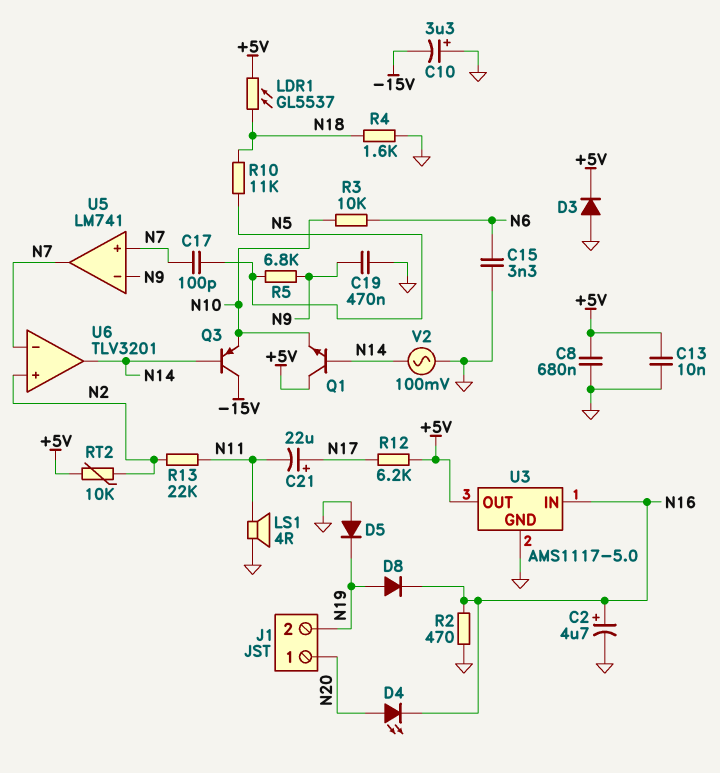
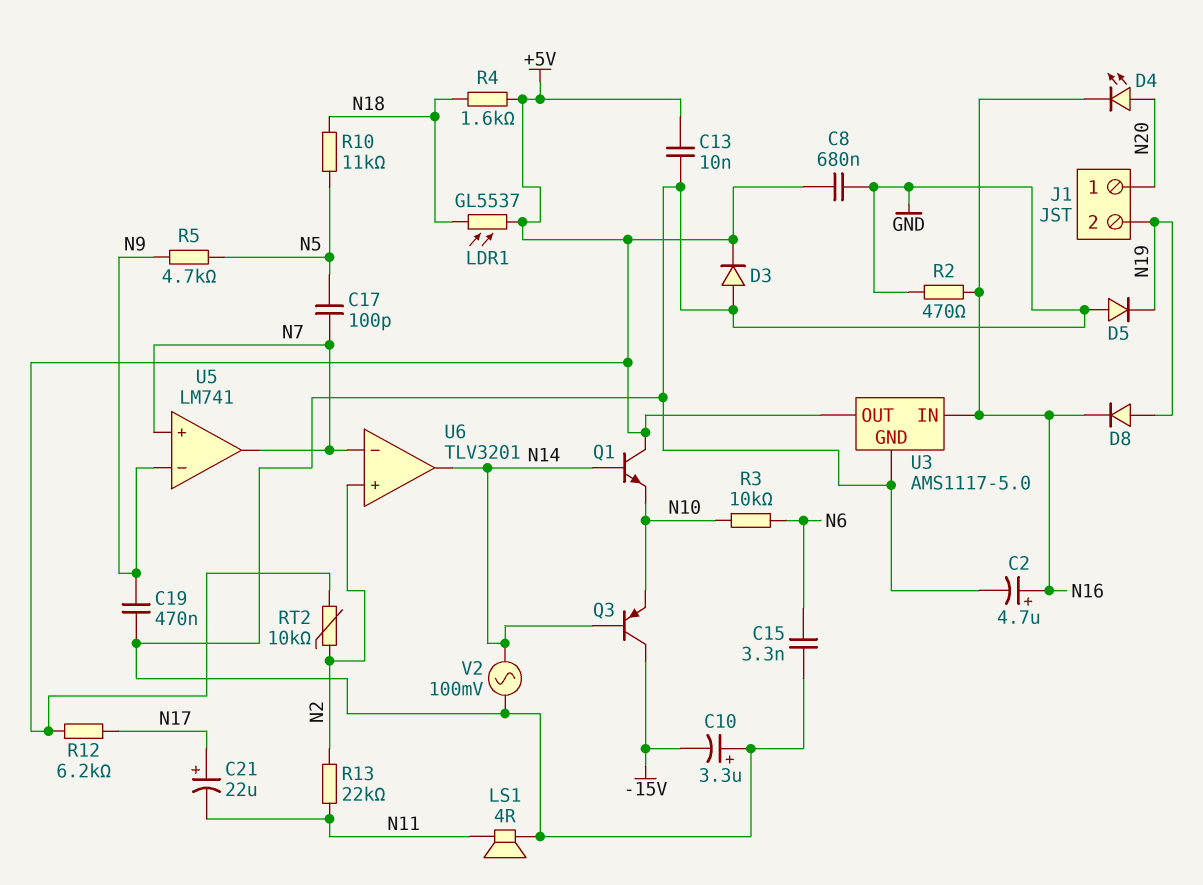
R4: 1.6k (GND, N18) -> 1.6k (+5V, N18)
R5: 6.8k (N5, N9) -> 4.7k (N5, N9)

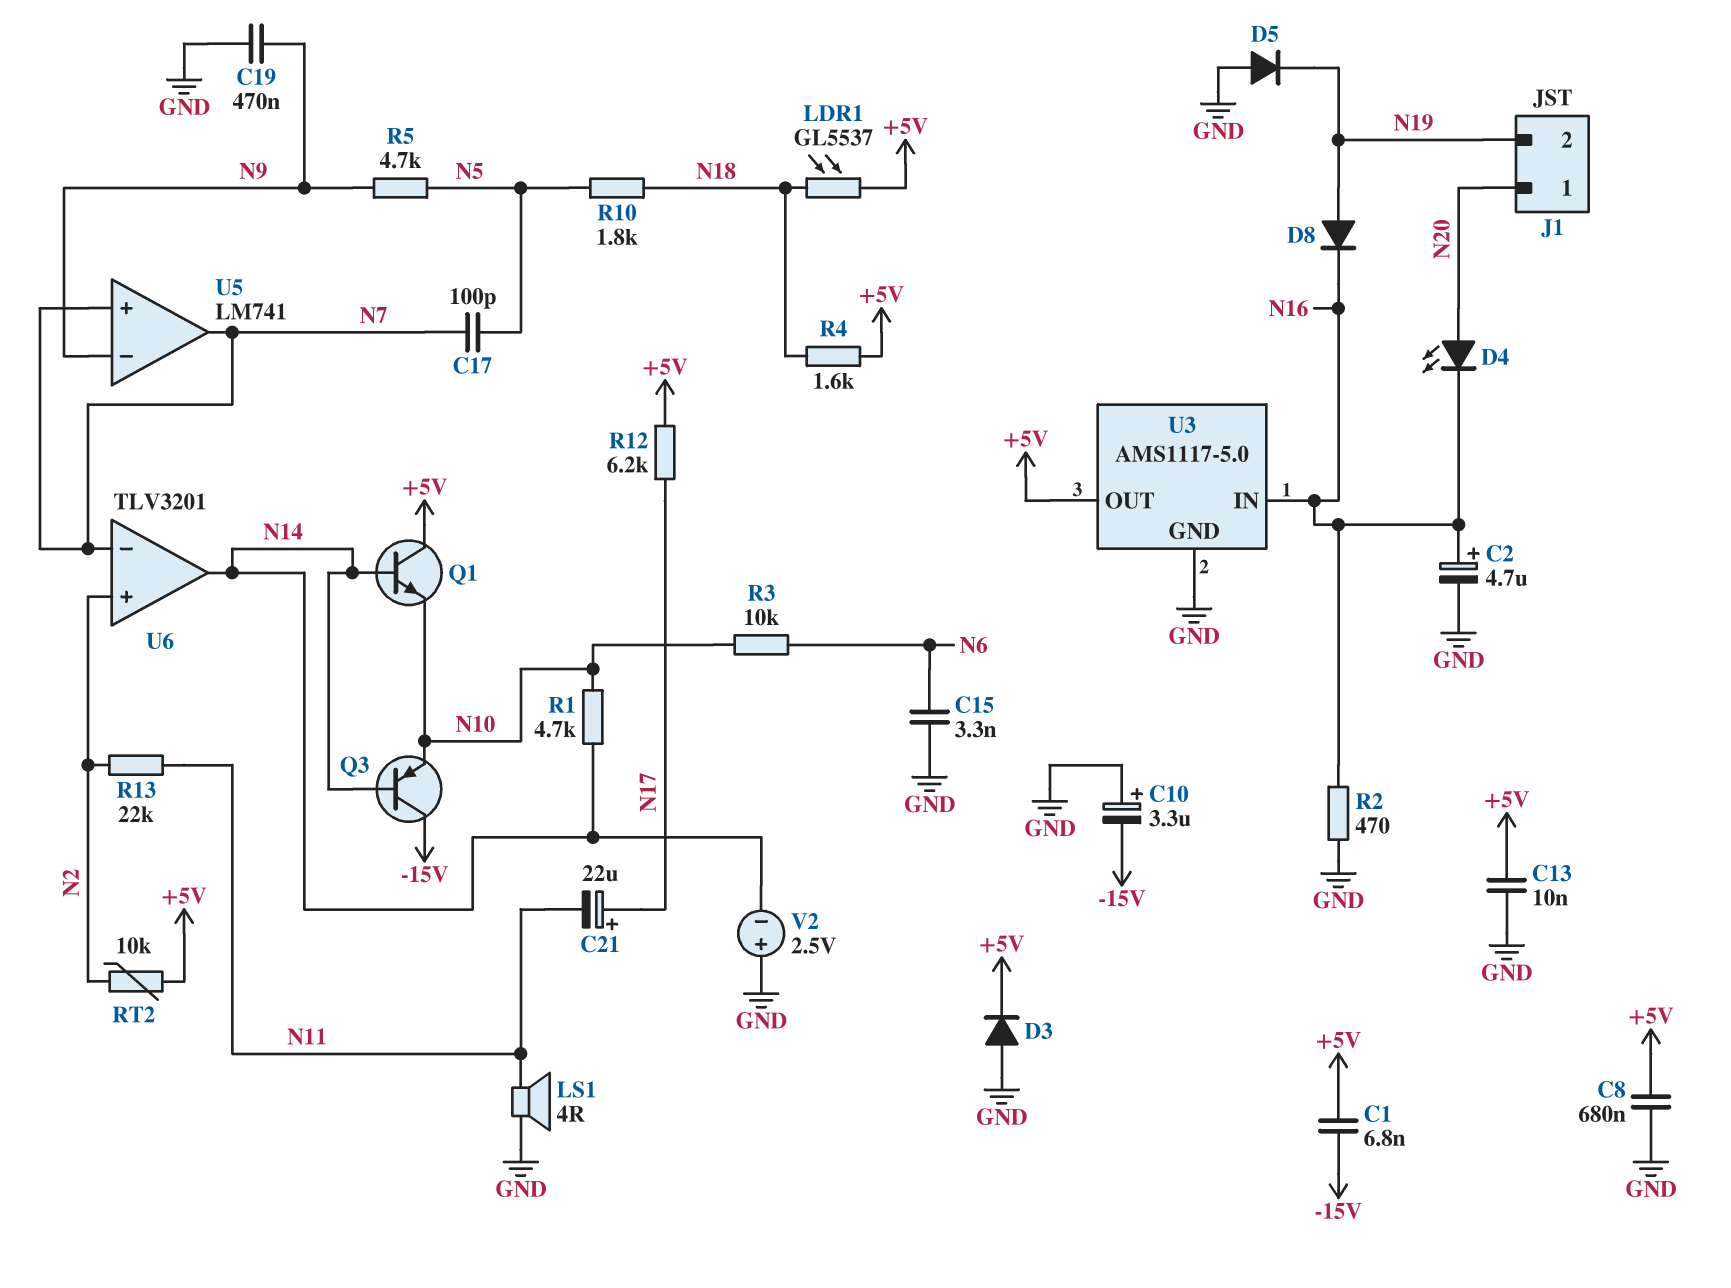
C1: none -> 6.8nF (+5V, -15V)
R1: none -> 4.7k (N10, N14)
R10: 11k (N5, N18) -> 1.8k (N5, N18)
V2: AC 100mV (GND, N14) -> 2.5V (plus GND, minus N14)

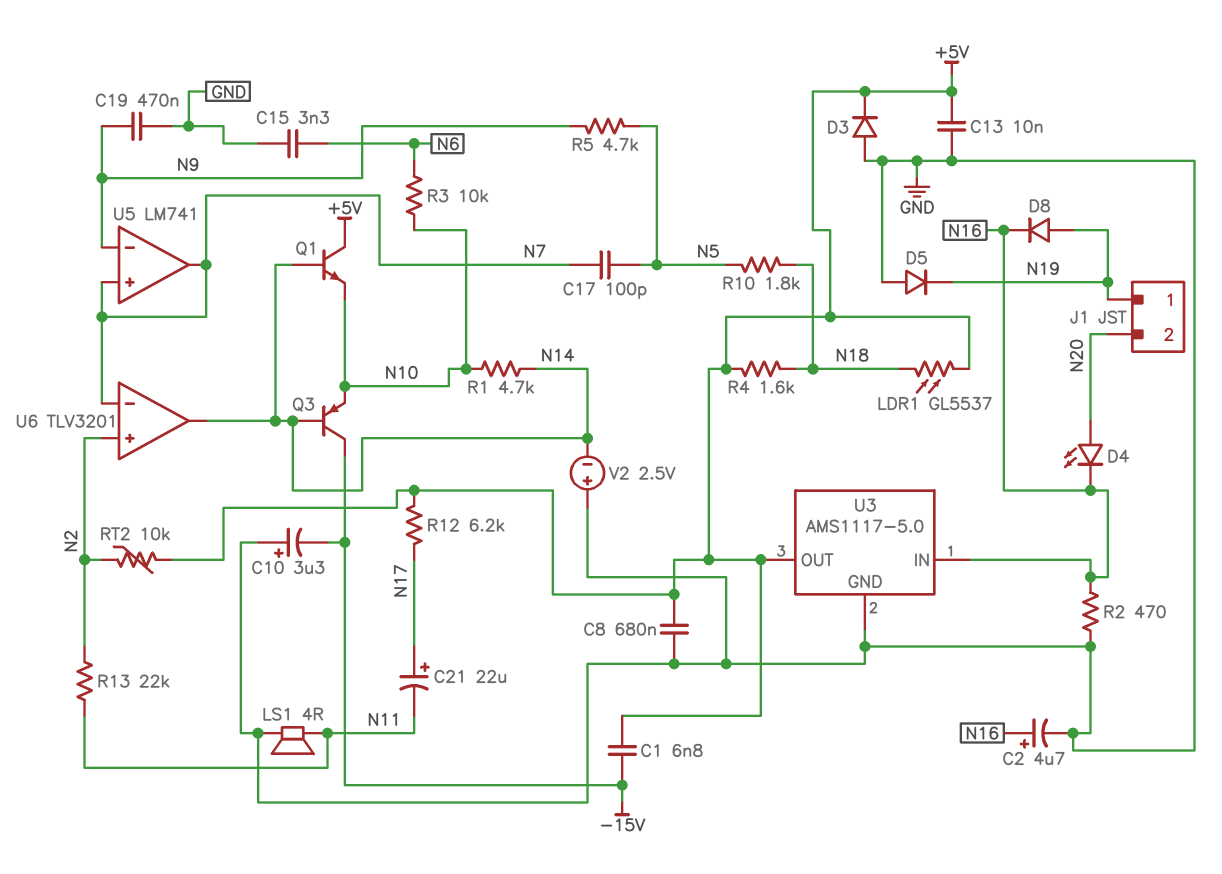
J1 pin 1: N20 -> N19
J1 pin 2: N19 -> N20

